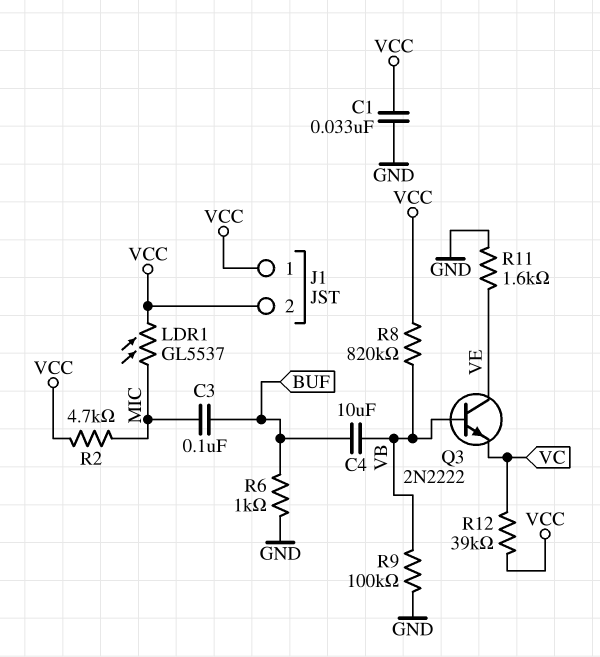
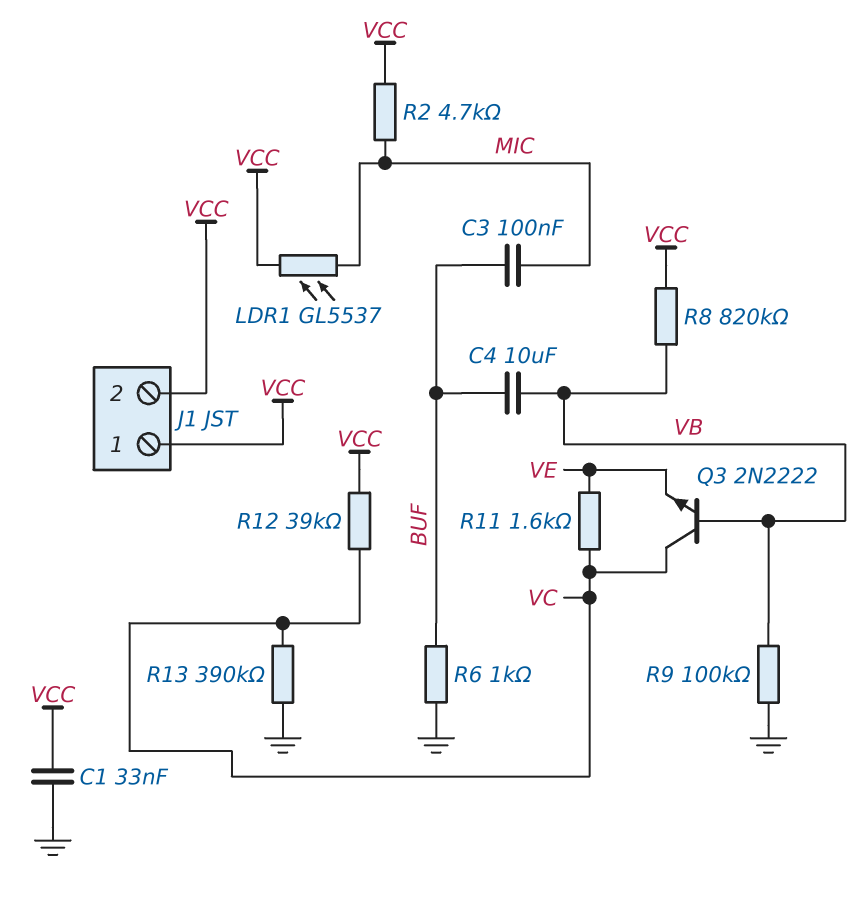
Q3: NPN 2N2222 (B VB, C VE, E VC) -> NPN 2N2222 (B VB, C VC, E VE)
R11: 1.6k (GND, VE) -> 1.6k (VC, VE)
R13: none -> 390k (GND, VC)

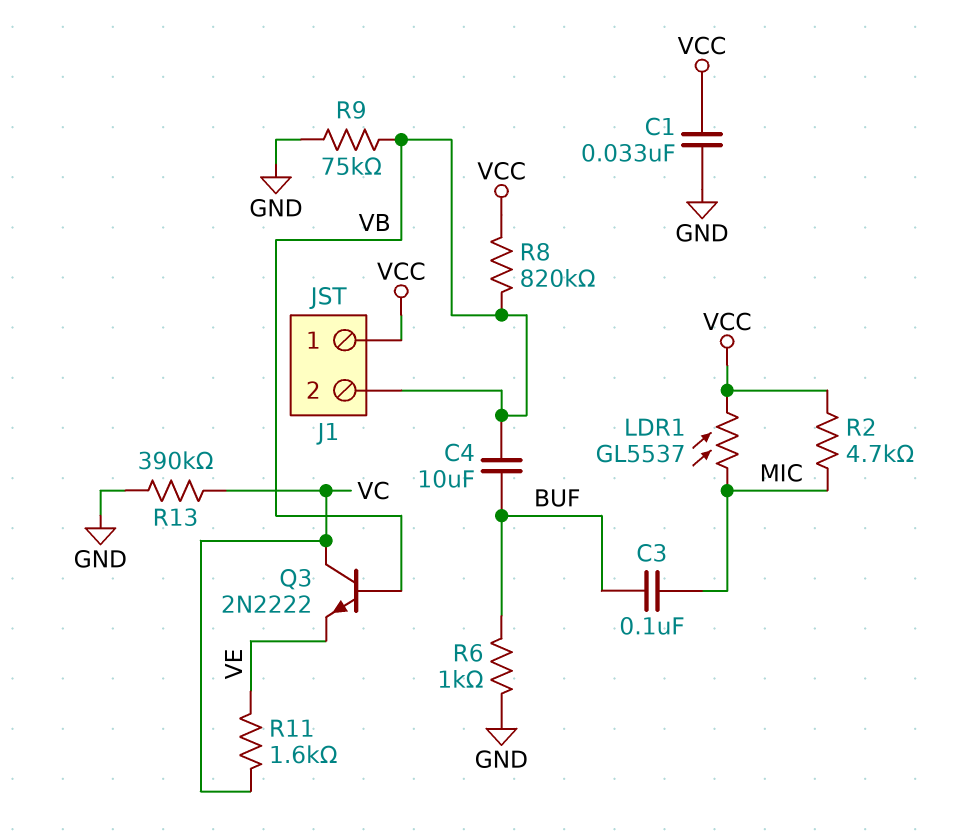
J1 pin 2: VCC -> VB
R9: 100k (GND, VB) -> 75k (GND, VB)
R12: 39k (VC, VCC) -> none

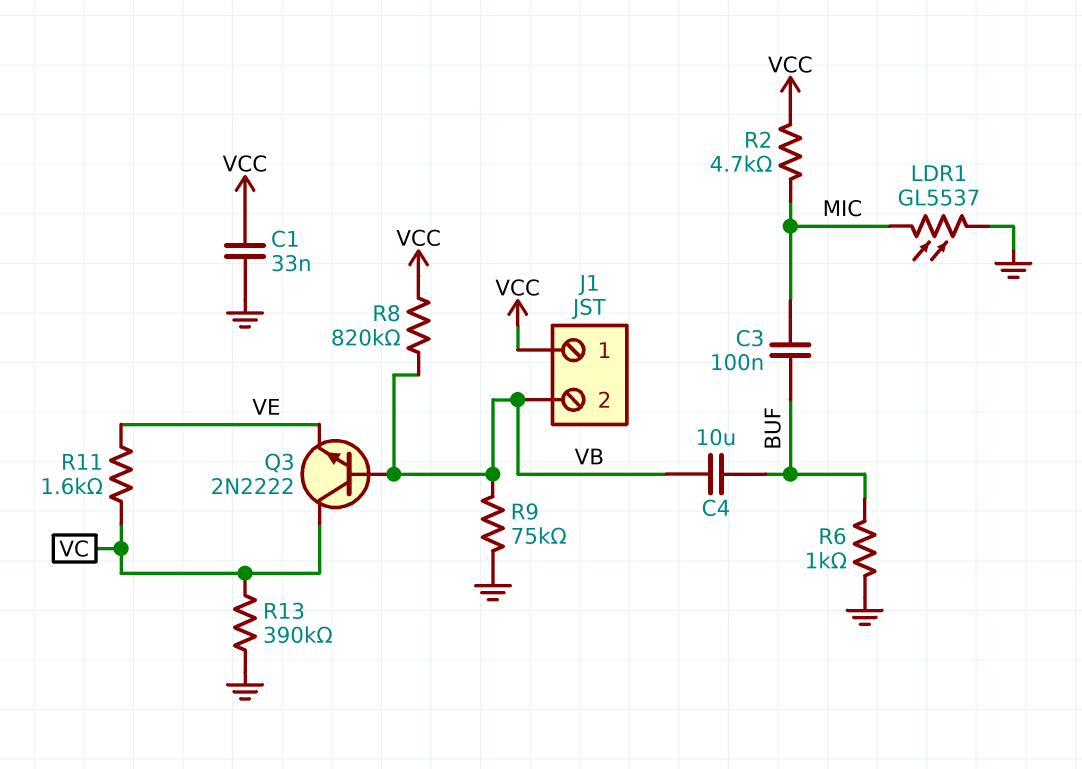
LDR1: GL5537 (MIC, VCC) -> GL5537 (GND, MIC)

